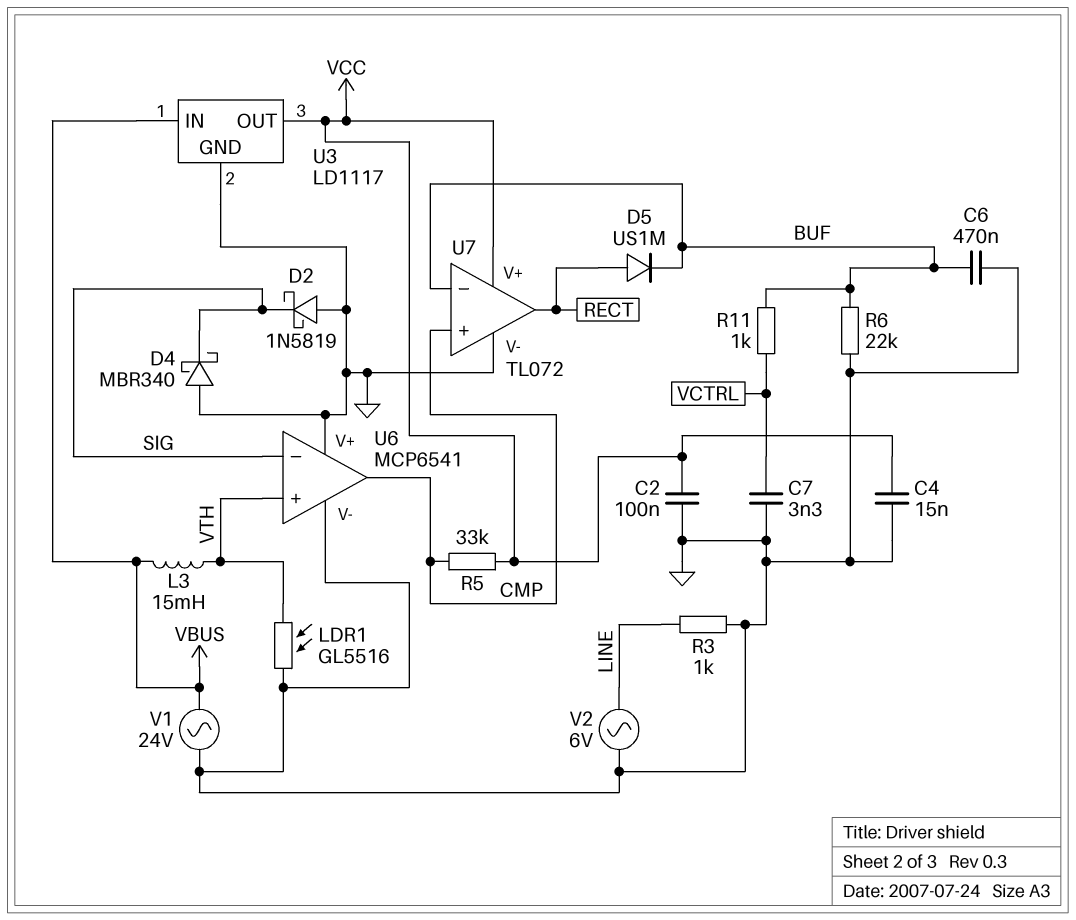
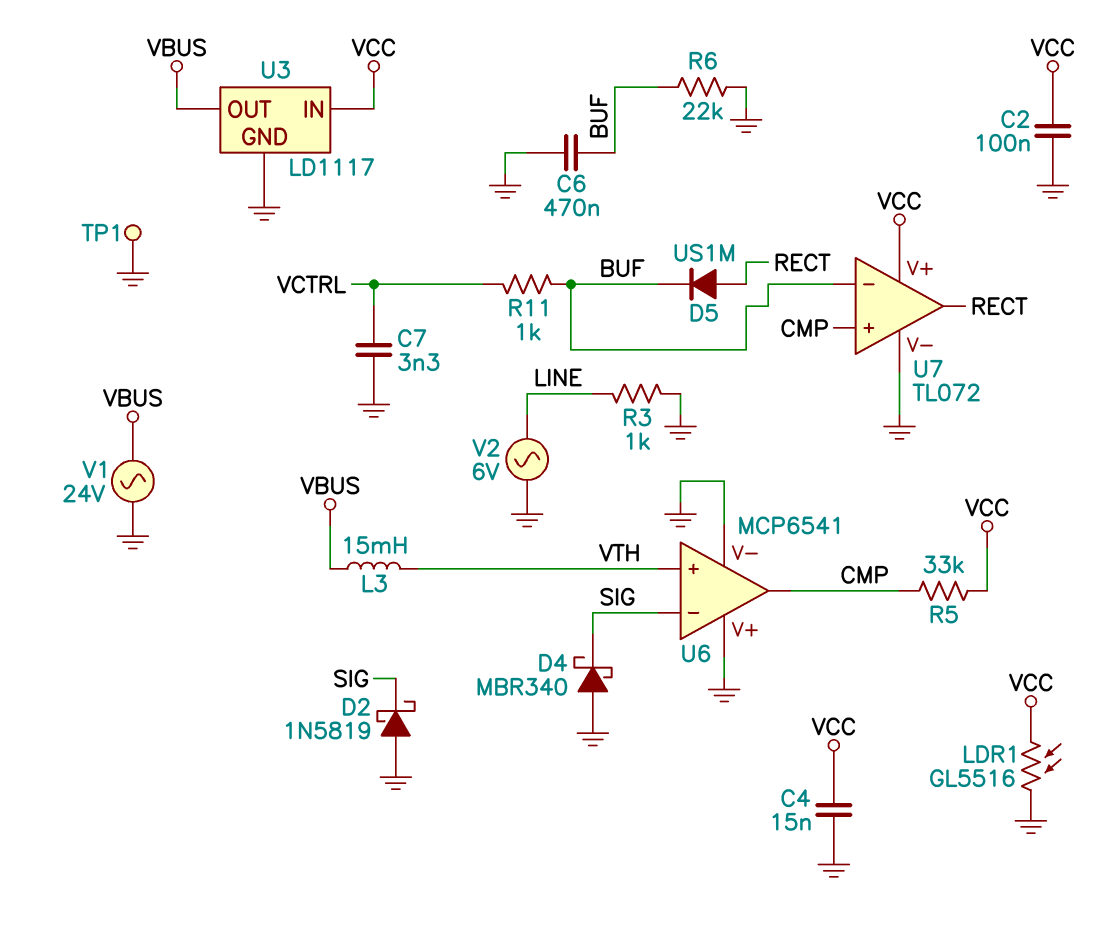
LDR1: GL5516 (GND, VTH) -> GL5516 (GND, VCC)
TP1: none -> test point (GND)
U3 pin IN: VBUS -> VCC
U3 pin OUT: VCC -> VBUS

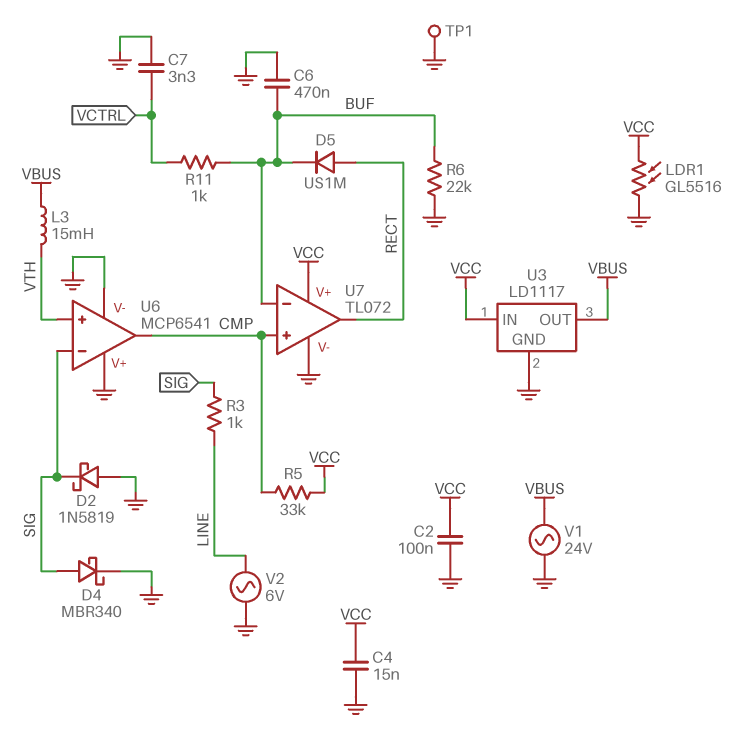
D4: schottky MBR340 (A GND, K SIG) -> schottky MBR340 (A SIG, K GND)
R3: 1k (GND, LINE) -> 1k (LINE, SIG)

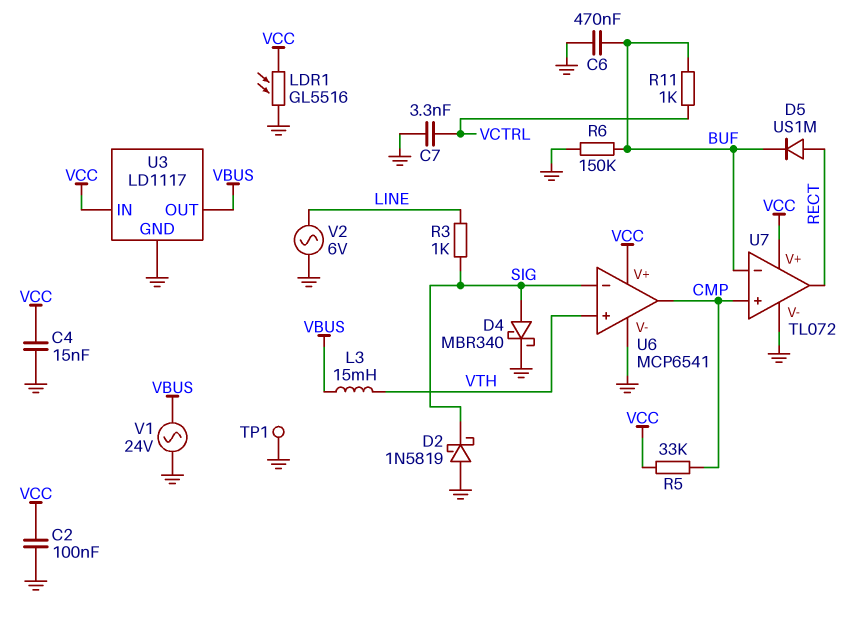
R6: 22k (BUF, GND) -> 150k (BUF, GND)
U6 pin V+: GND -> VCC

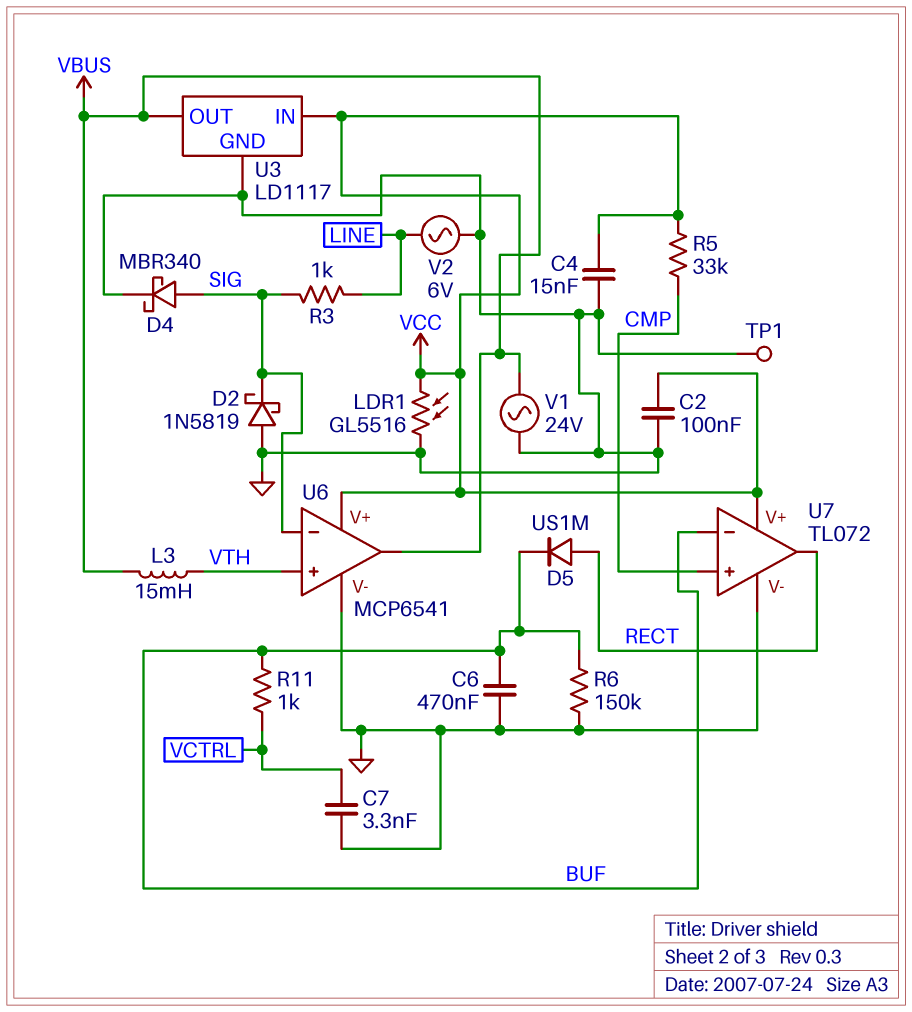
U6 pin out: CMP -> VBUS

